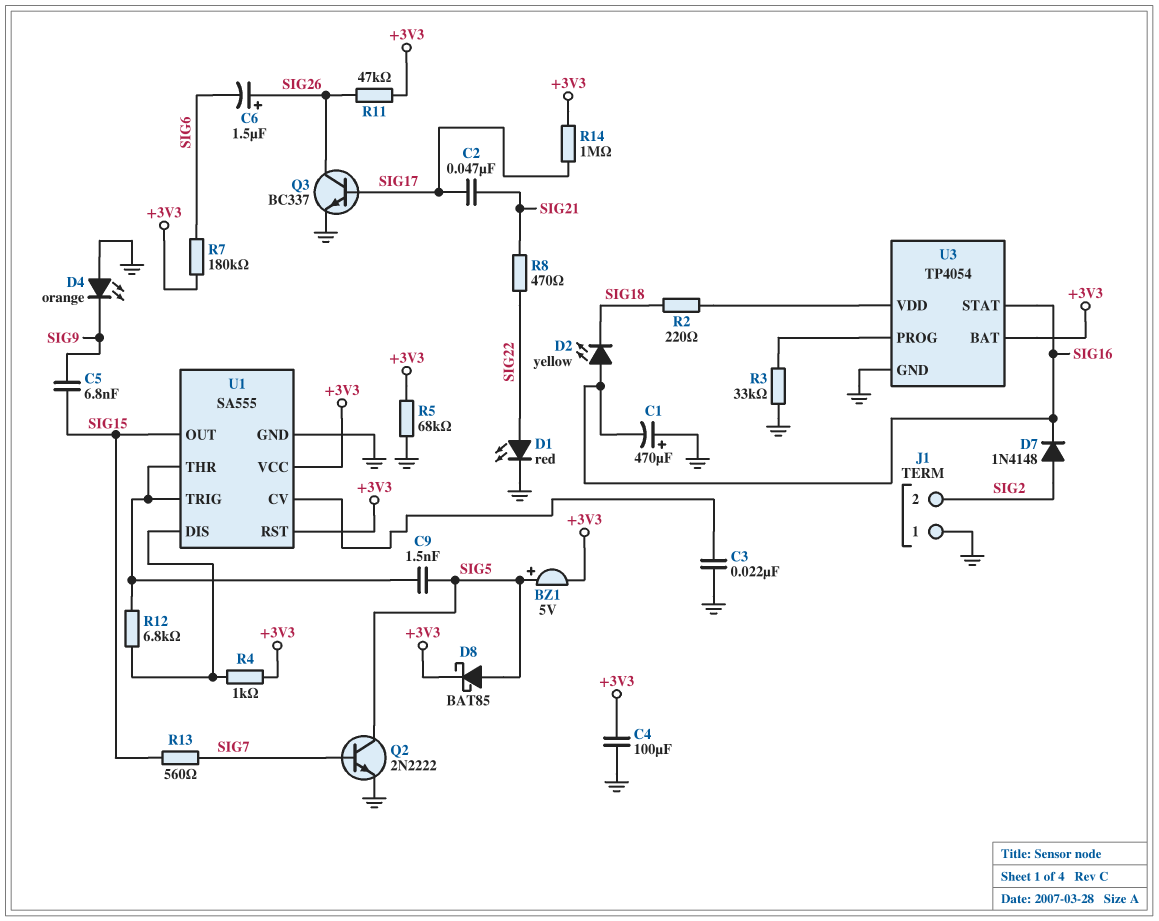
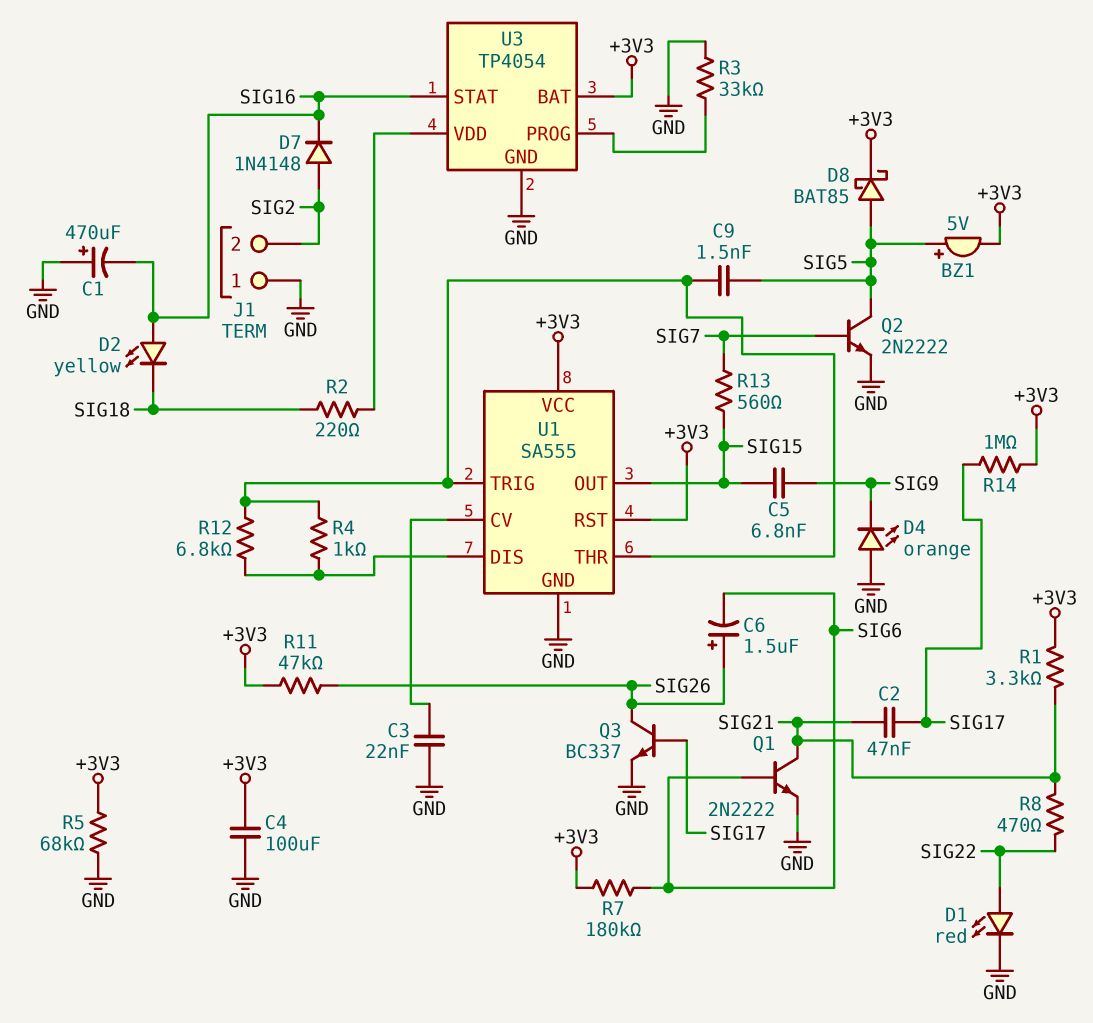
Q1: none -> NPN 2N2222 (B SIG6, C SIG21, E GND)
R1: none -> 3.3k (+3V3, SIG21)
R4: 1k (+3V3, U1/DIS) -> 1k (U1/DIS, U1/THR)

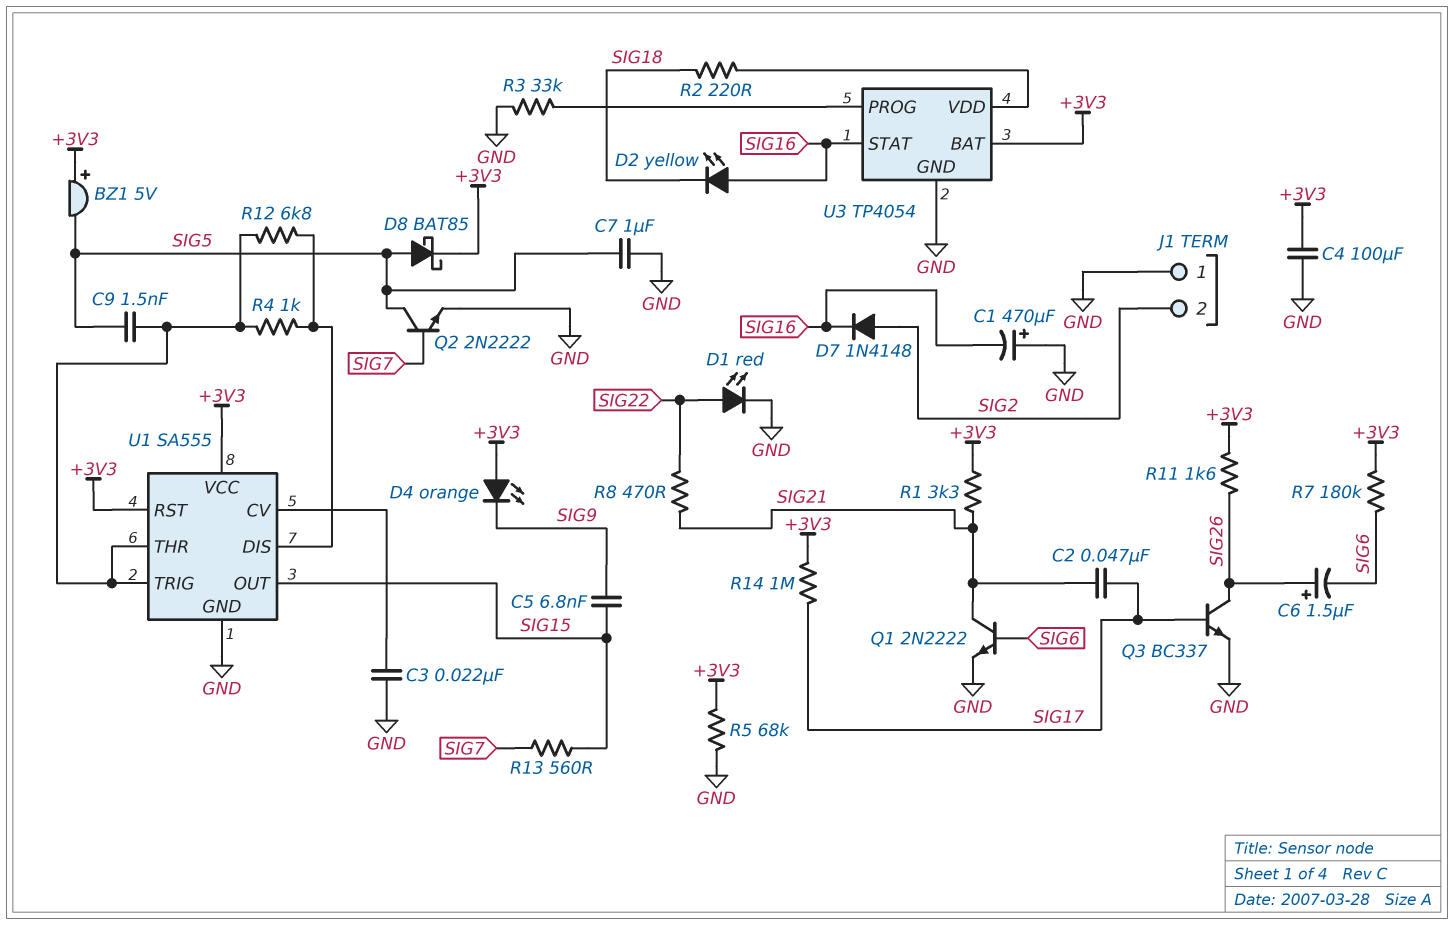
BZ1: buzzer 5V (plus SIG5, minus +3V3) -> buzzer 5V (plus +3V3, minus SIG5)
C7: none -> 1uF (GND, SIG5)
D4: LED orange (A GND, K SIG9) -> LED orange (A +3V3, K SIG9)
R11: 47k (+3V3, SIG26) -> 1.6k (+3V3, SIG26)

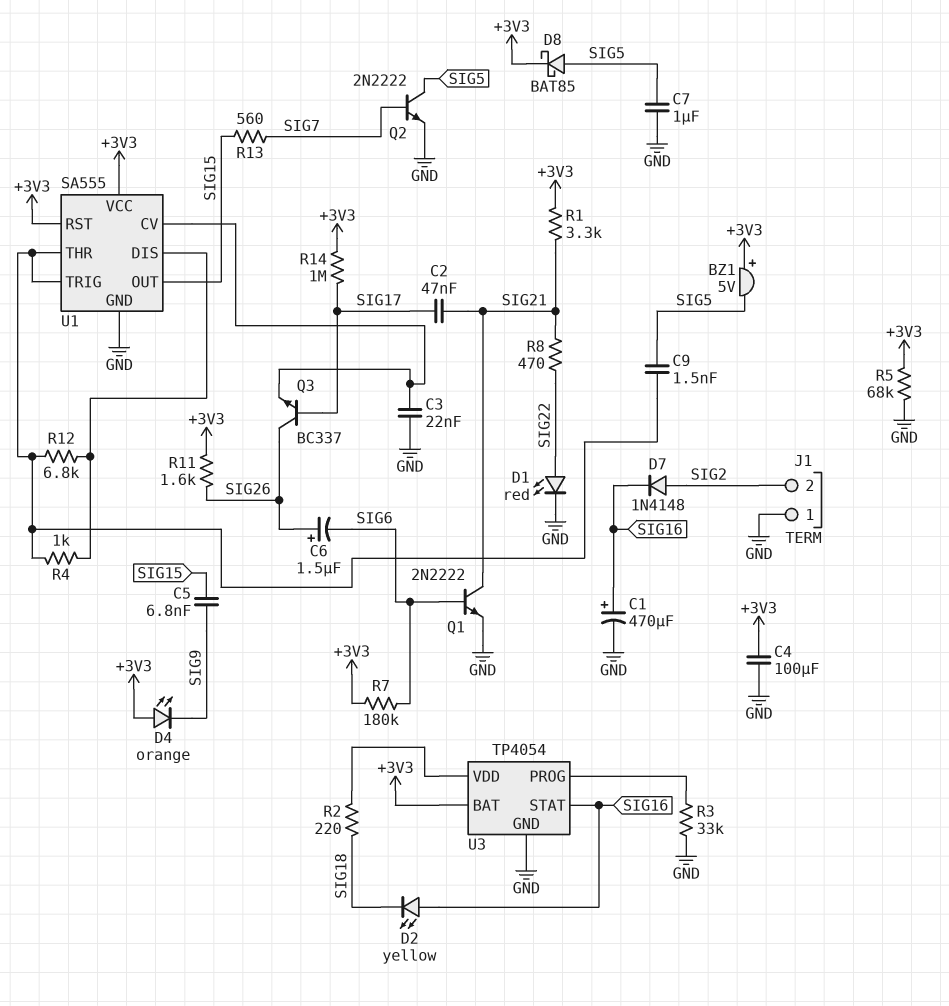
C1: 470uF (plus GND, minus SIG16) -> 470uF (plus SIG16, minus GND)
Q3: NPN BC337 (B SIG17, C SIG26, E GND) -> NPN BC337 (B SIG17, C SIG26, E U1/CV)

